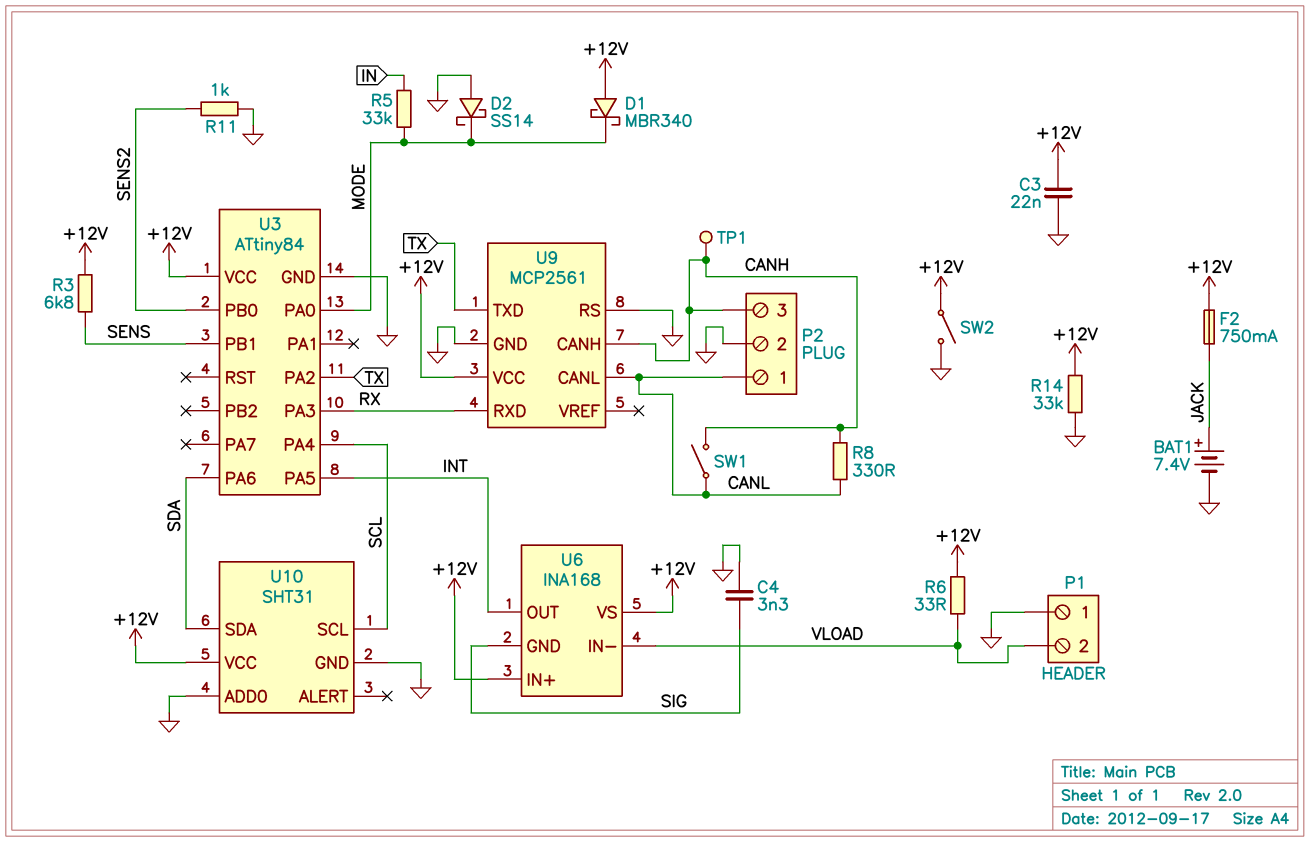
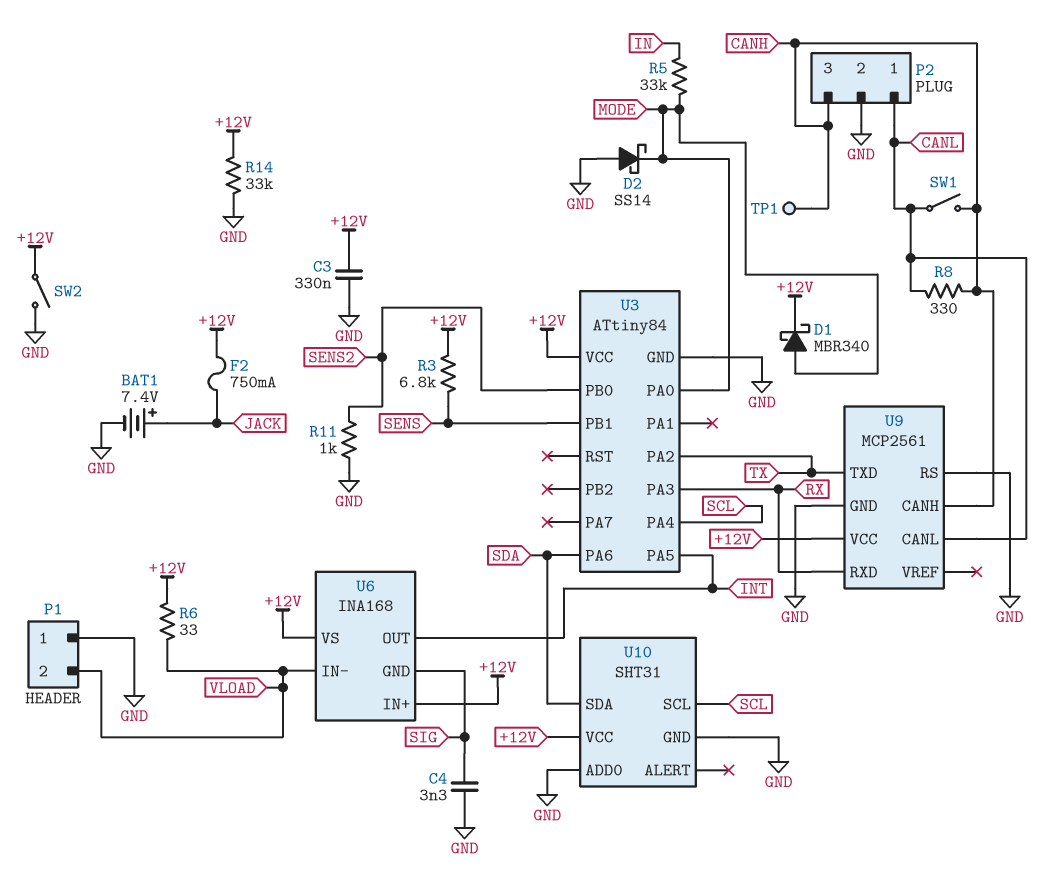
C3: 22nF (+12V, GND) -> 330nF (+12V, GND)
D1: schottky MBR340 (A +12V, K MODE) -> schottky MBR340 (A MODE, K +12V)

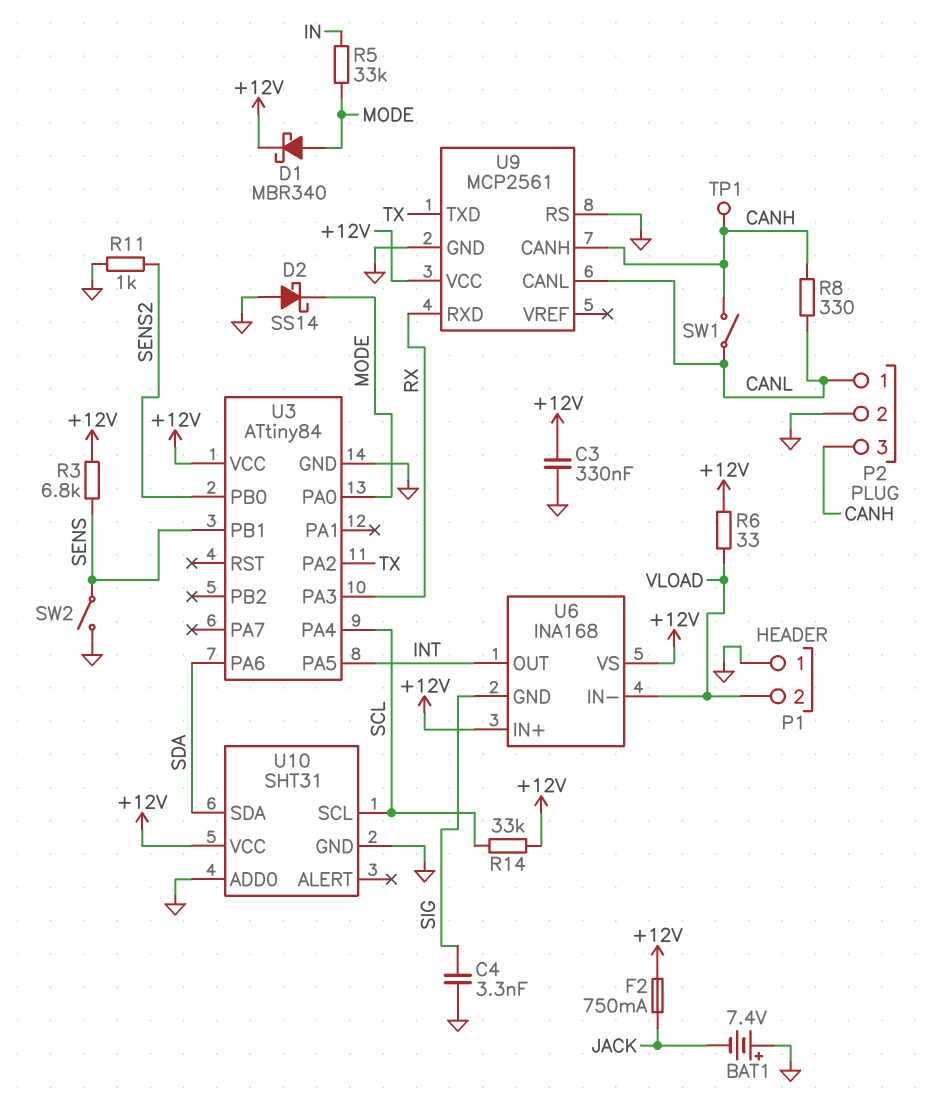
BAT1: 7.4V (plus JACK, minus GND) -> 7.4V (plus GND, minus JACK)
R14: 33k (+12V, GND) -> 33k (+12V, SCL)
SW2: switch (+12V, GND) -> switch (GND, SENS)

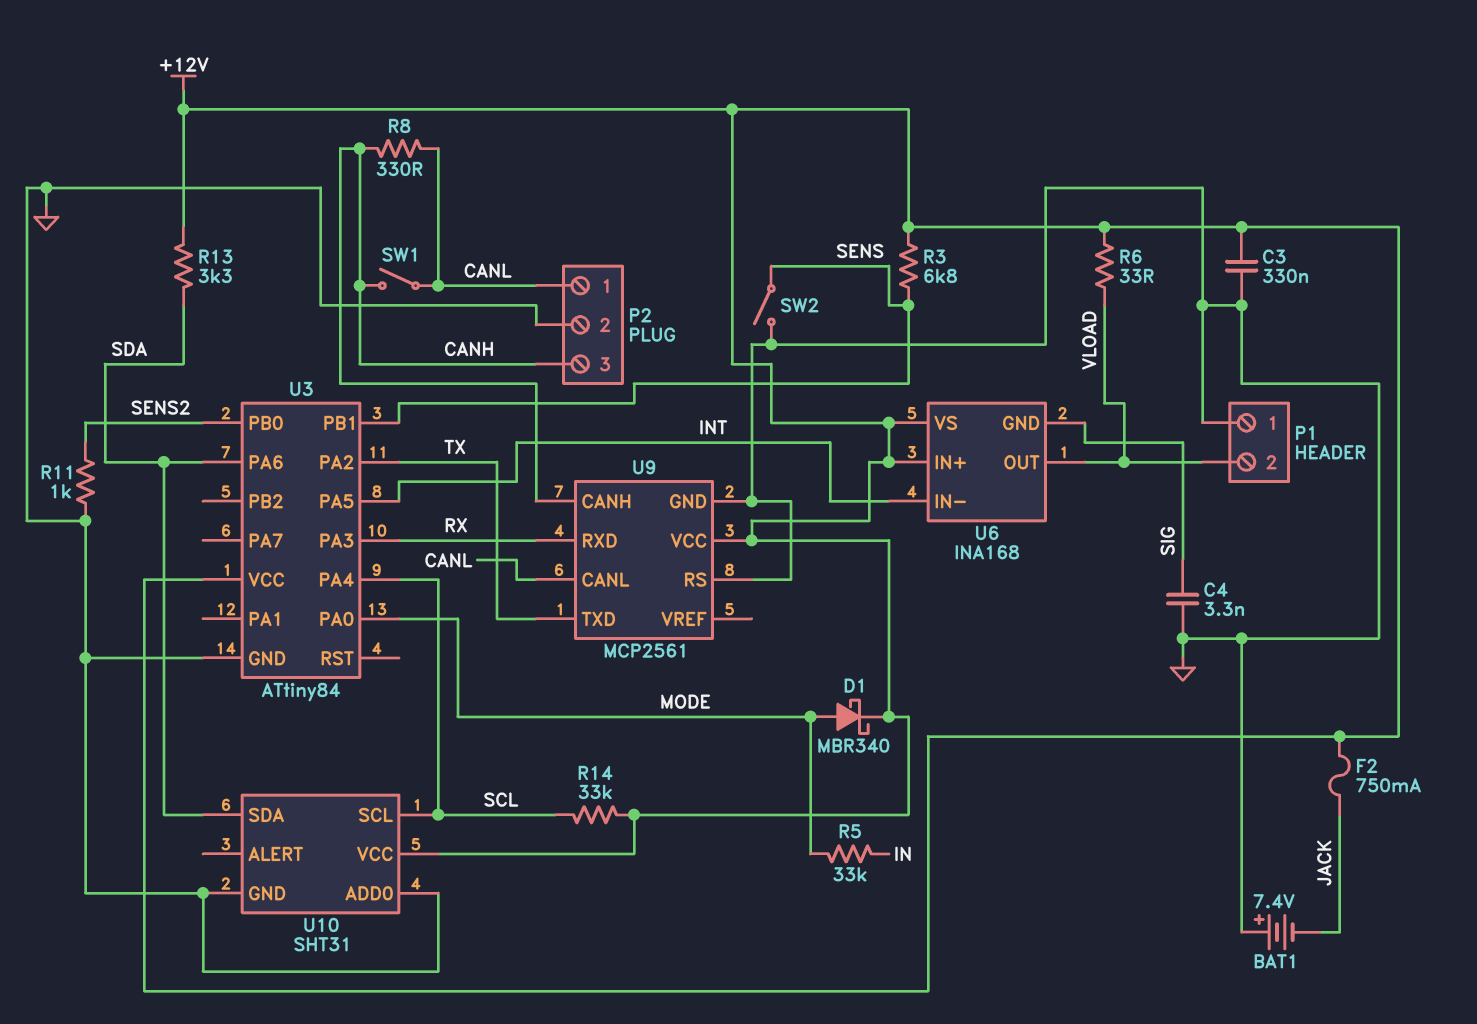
D2: schottky SS14 (A GND, K MODE) -> none
R13: none -> 3.3k (+12V, SDA)
TP1: test point (CANH) -> none
U6 pin IN-: VLOAD -> INT
U6 pin OUT: INT -> VLOAD

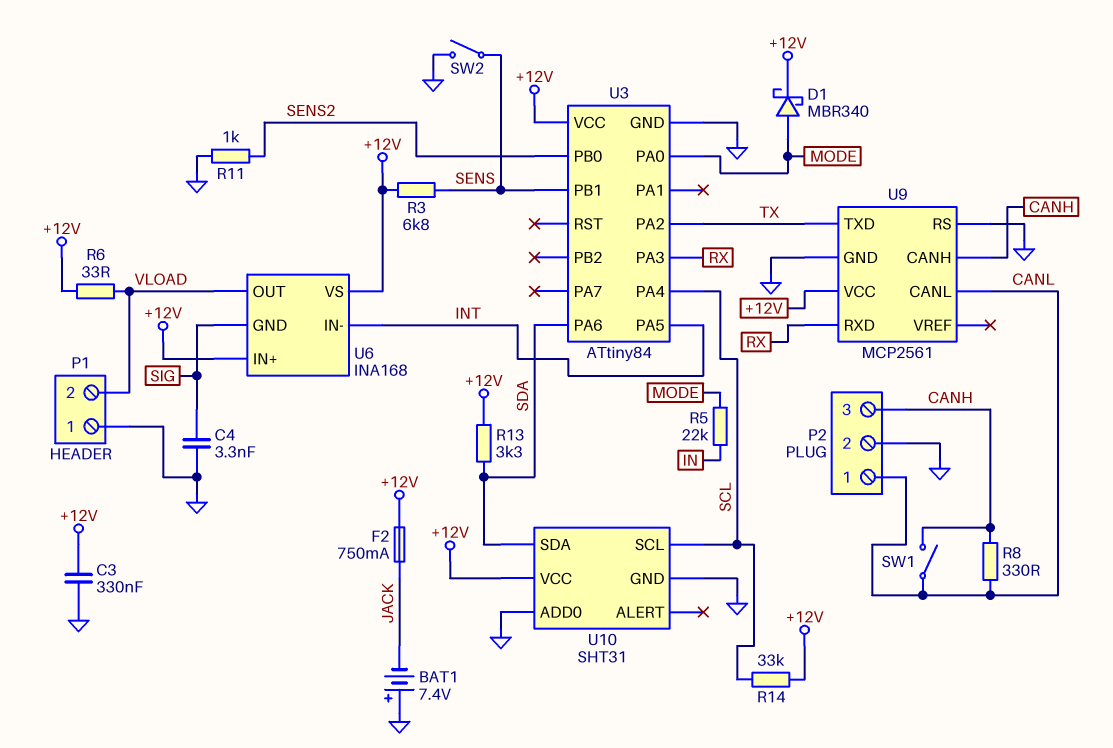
R5: 33k (IN, MODE) -> 22k (IN, MODE)

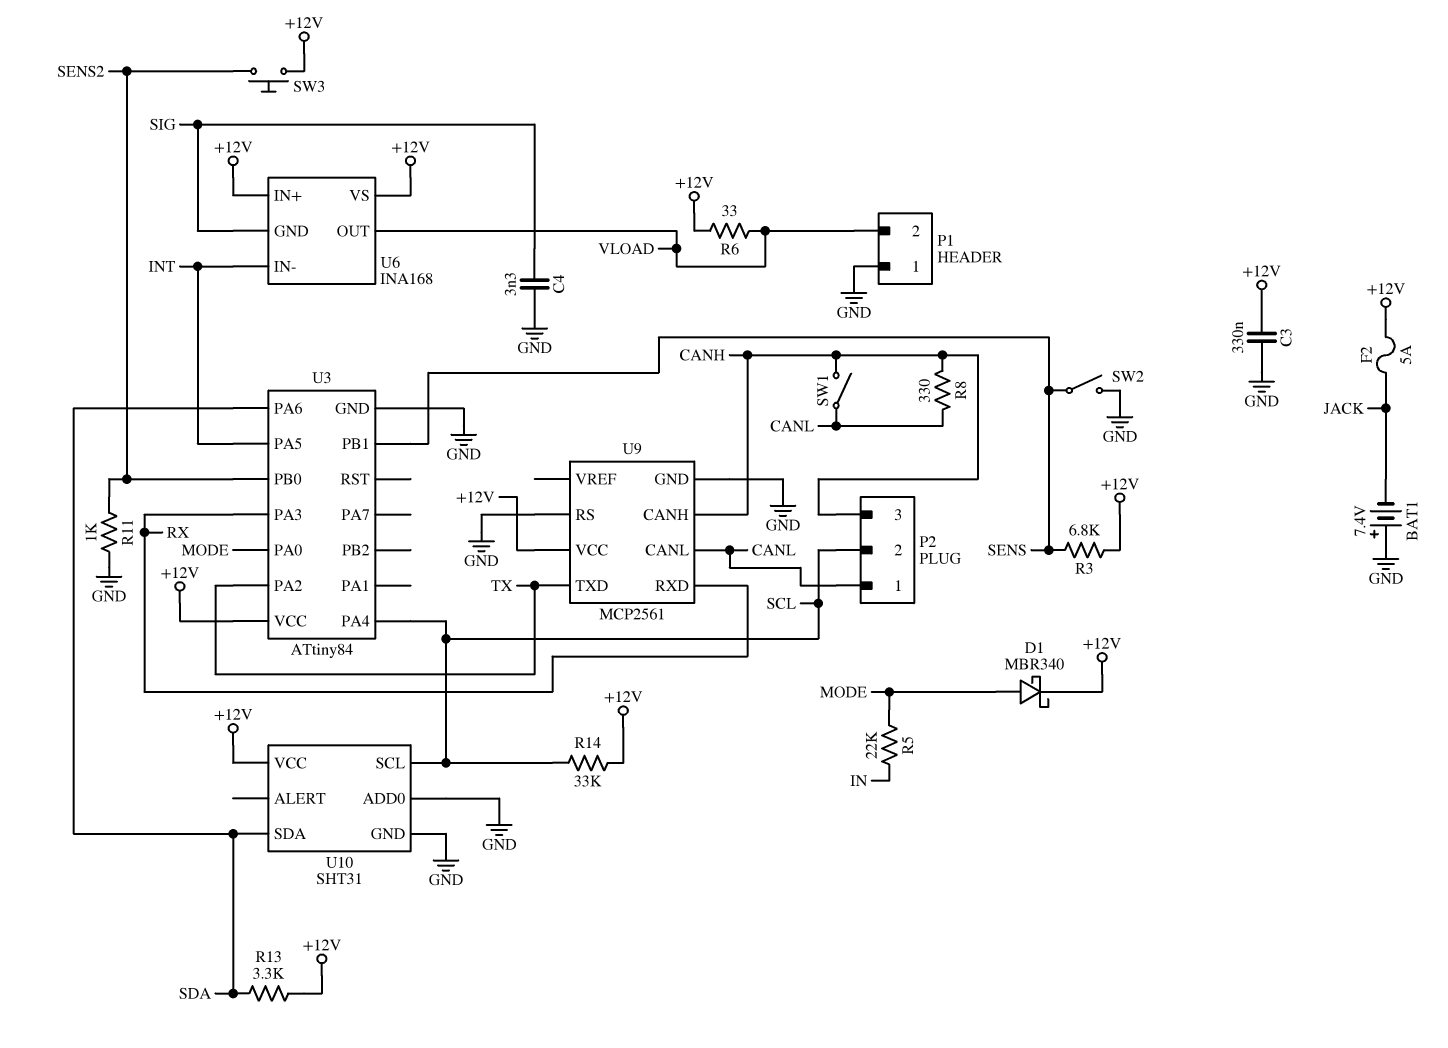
F2: 750mA (+12V, JACK) -> 5A (+12V, JACK)
P2 pin 2: GND -> SCL
SW3: none -> button (+12V, SENS2)

